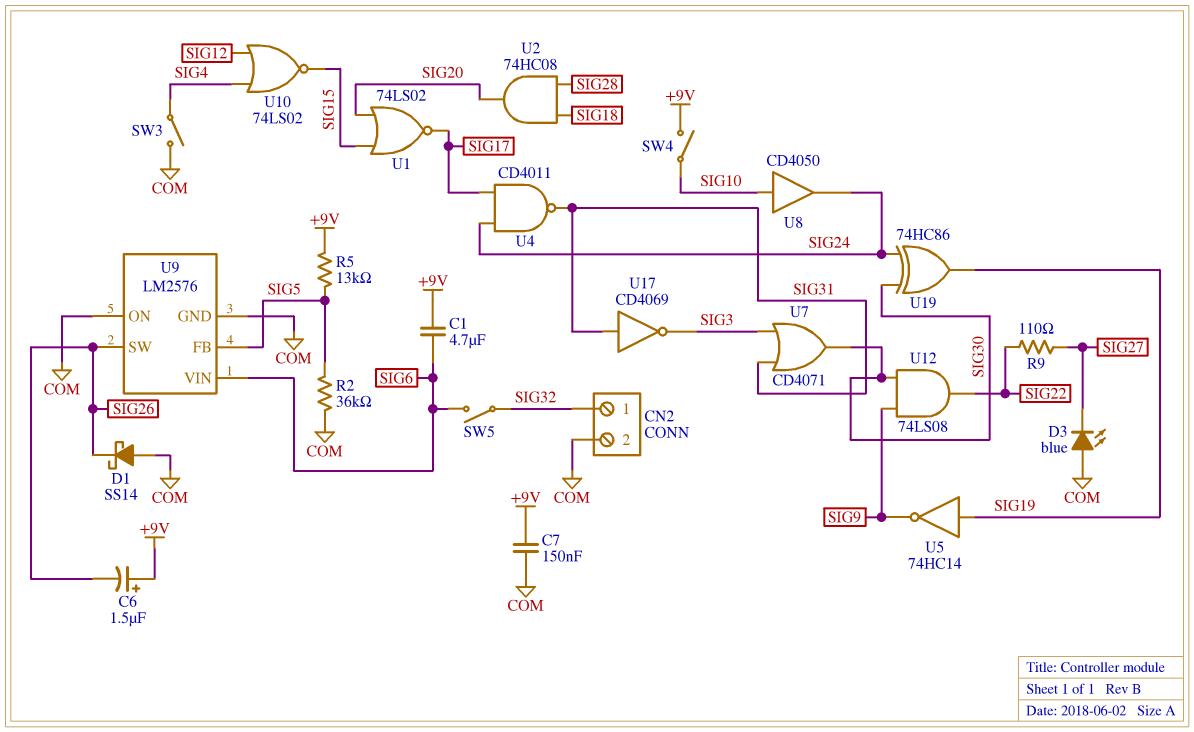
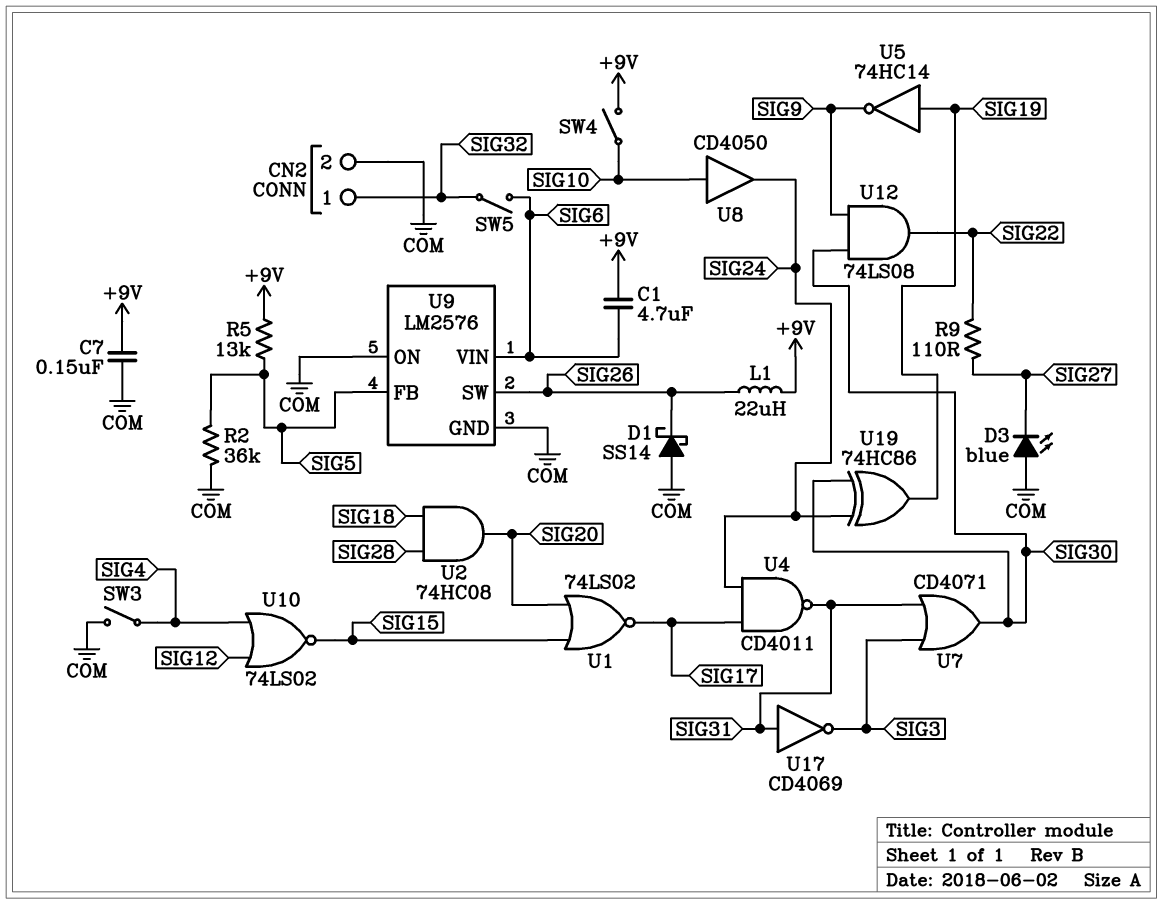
C6: 1.5uF (plus +9V, minus SIG26) -> none
L1: none -> 22uH (+9V, SIG26)

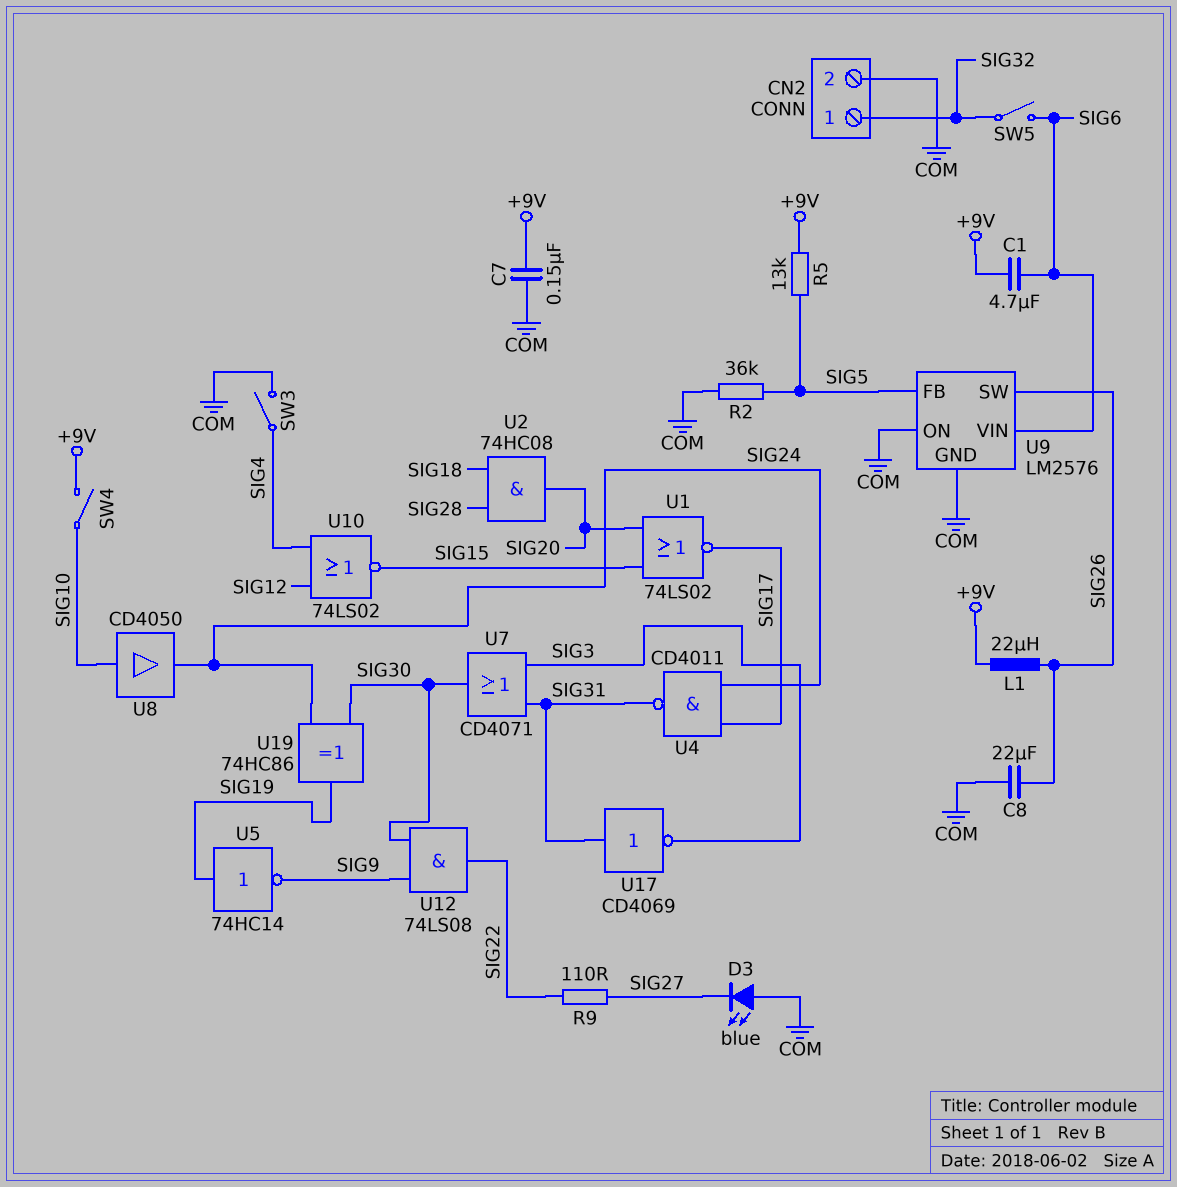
C8: none -> 22uF (COM, SIG26)
D1: schottky SS14 (A COM, K SIG26) -> none

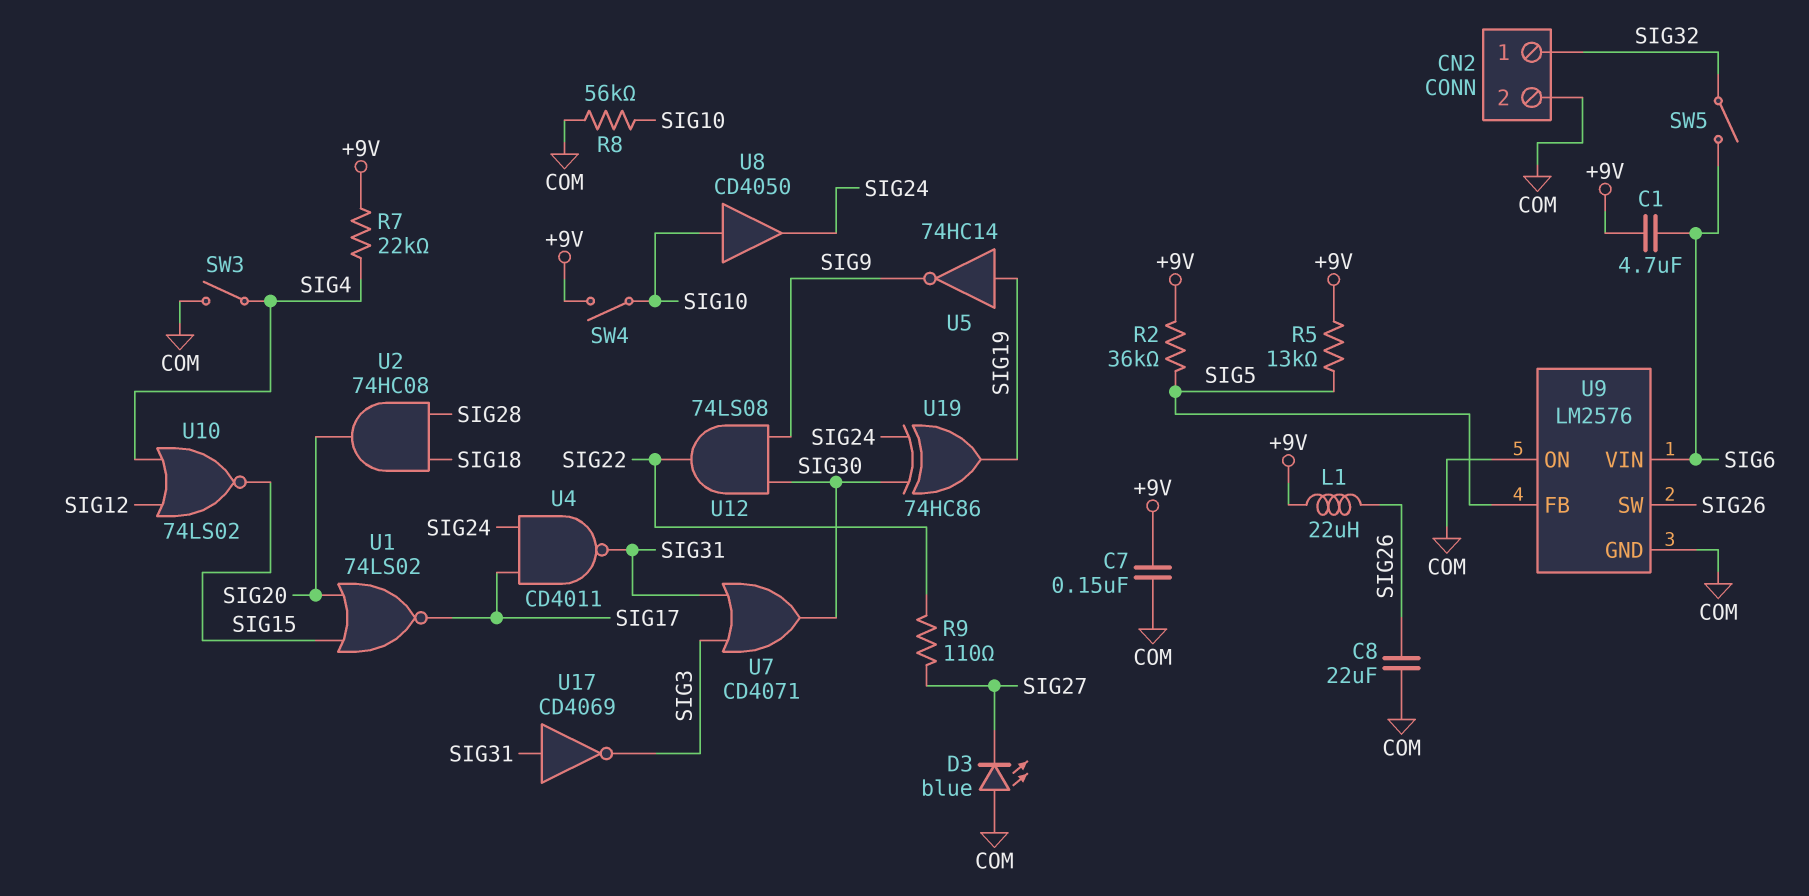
R2: 36k (COM, SIG5) -> 36k (+9V, SIG5)
R7: none -> 22k (+9V, SIG4)
R8: none -> 56k (COM, SIG10)

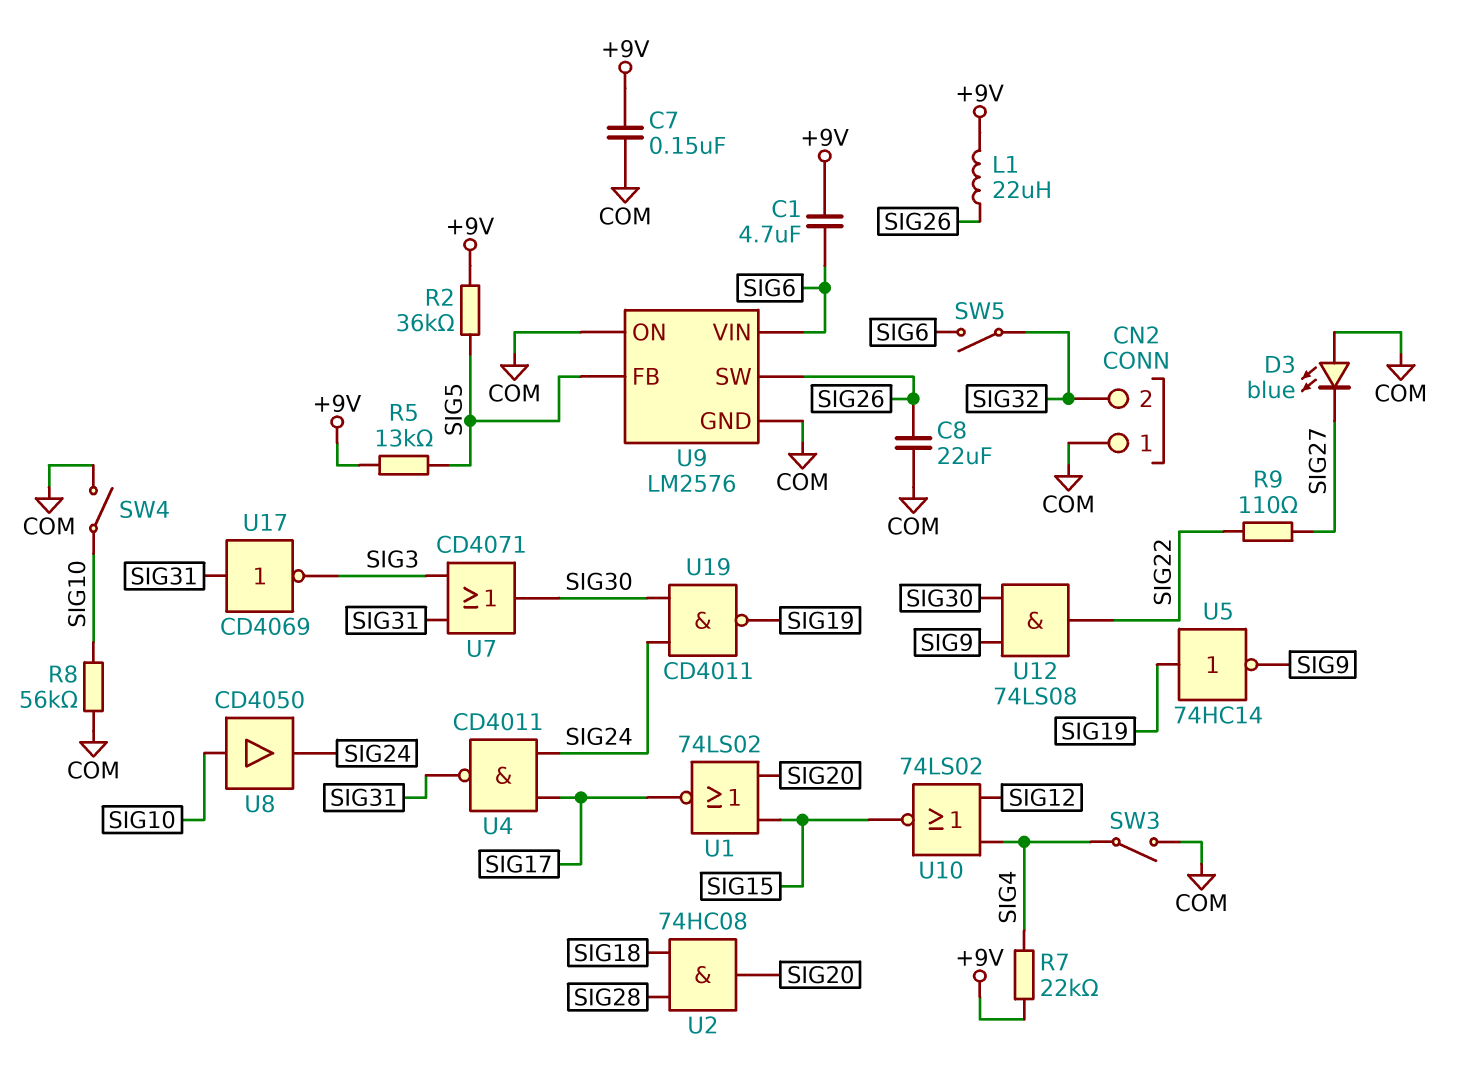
CN2 pin 1: SIG32 -> COM
CN2 pin 2: COM -> SIG32
SW4: switch (+9V, SIG10) -> switch (COM, SIG10)
U19: XOR 74HC86 (in SIG24, in SIG30, out SIG19) -> NAND CD4011 (in SIG24, in SIG30, out SIG19)

